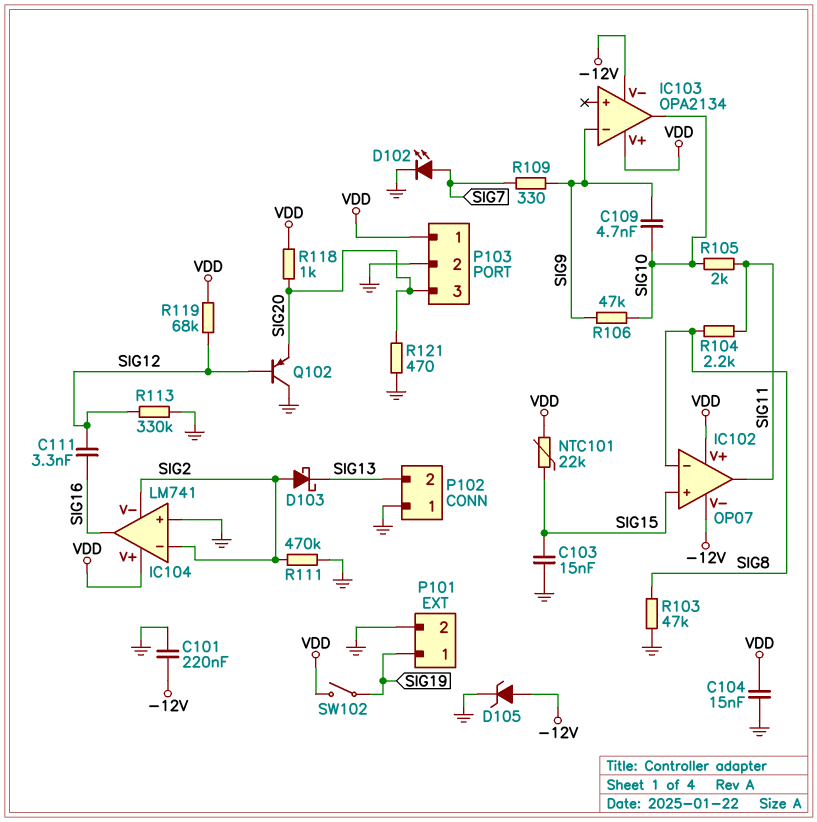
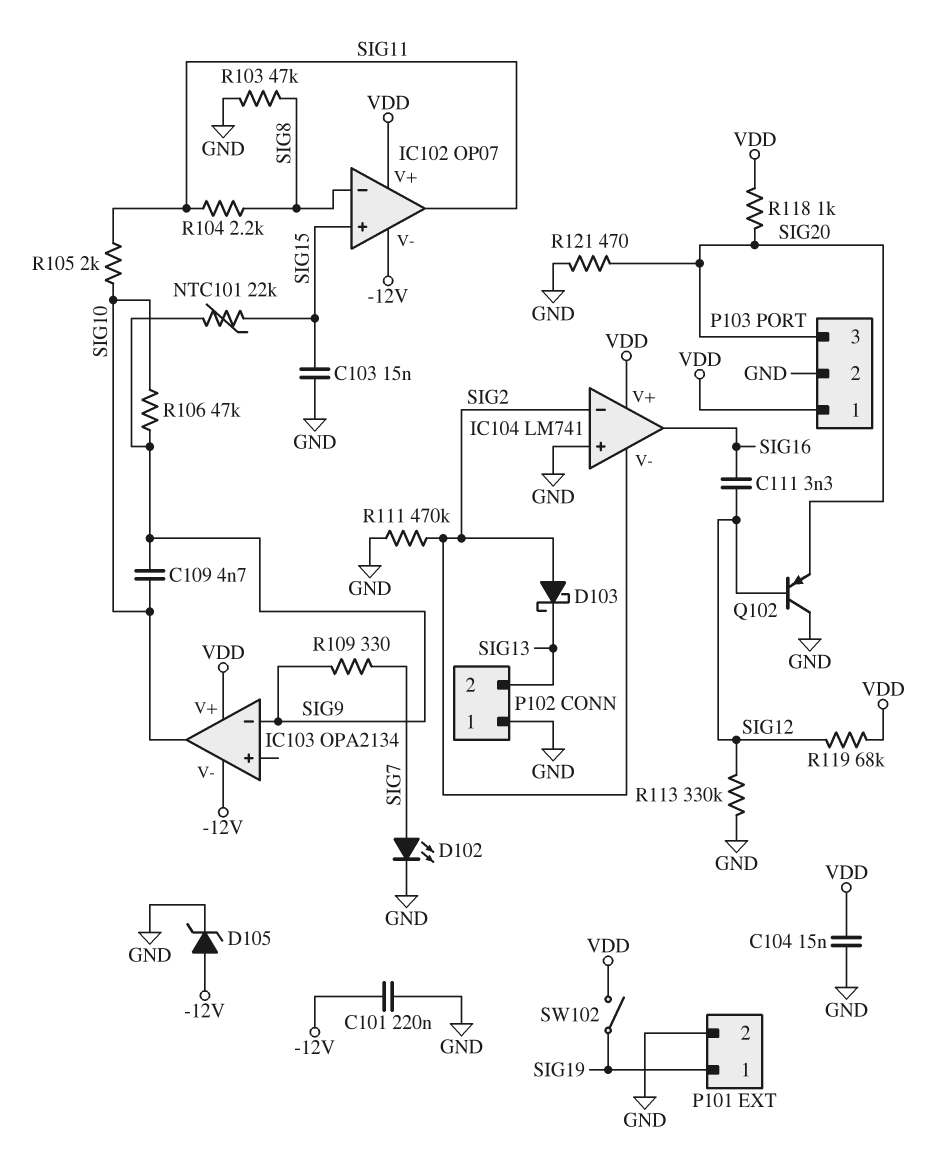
NTC101: 22k (SIG15, VDD) -> 22k (SIG9, SIG15)

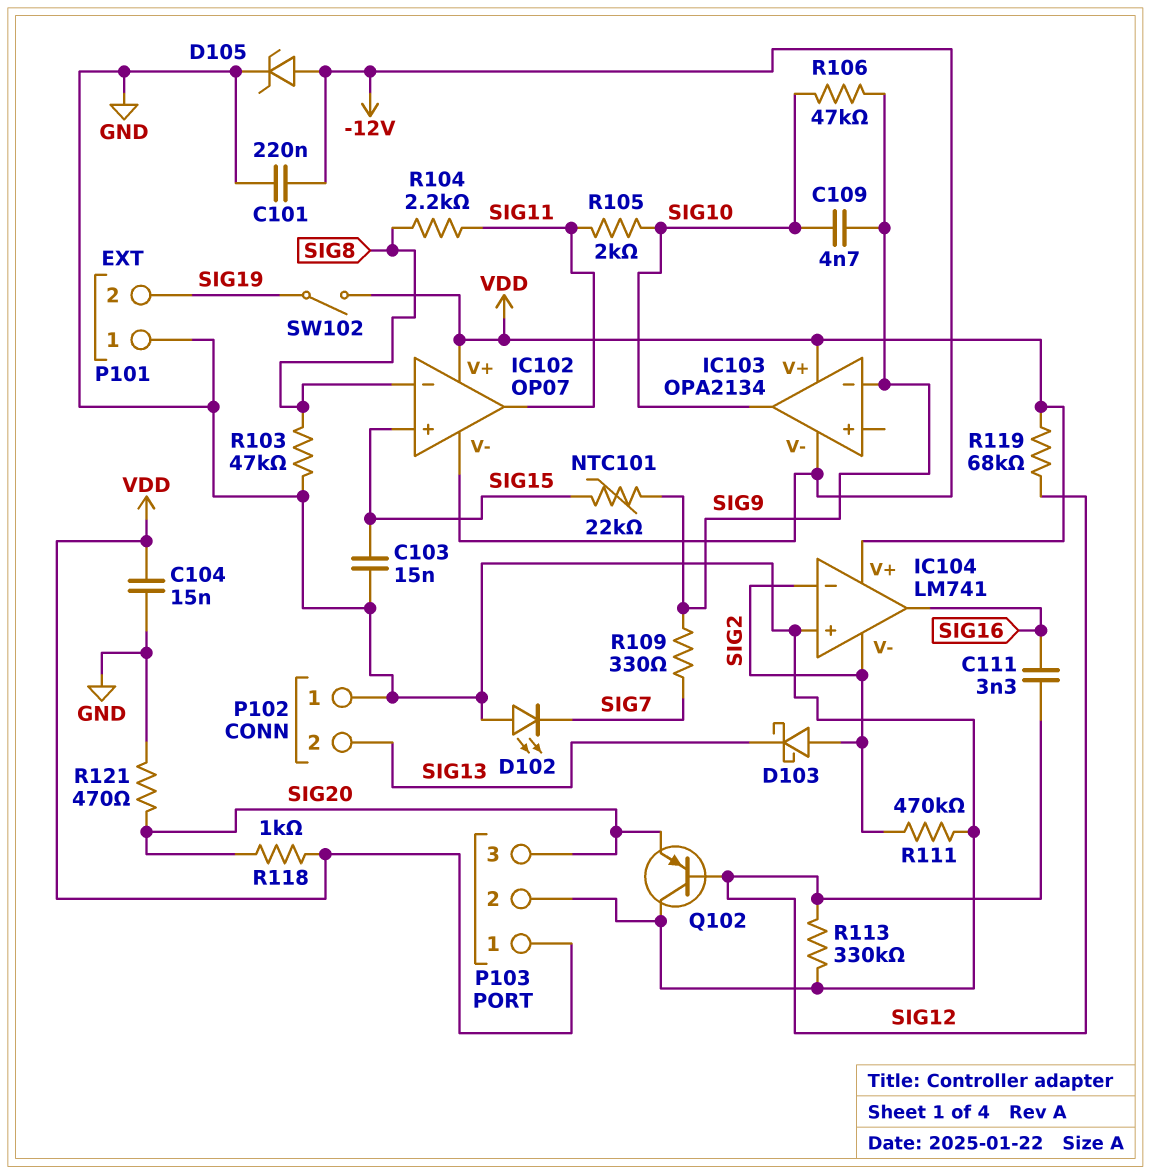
D102: LED (A SIG7, K GND) -> LED (A GND, K SIG7)
P101 pin 1: SIG19 -> GND
P101 pin 2: GND -> SIG19

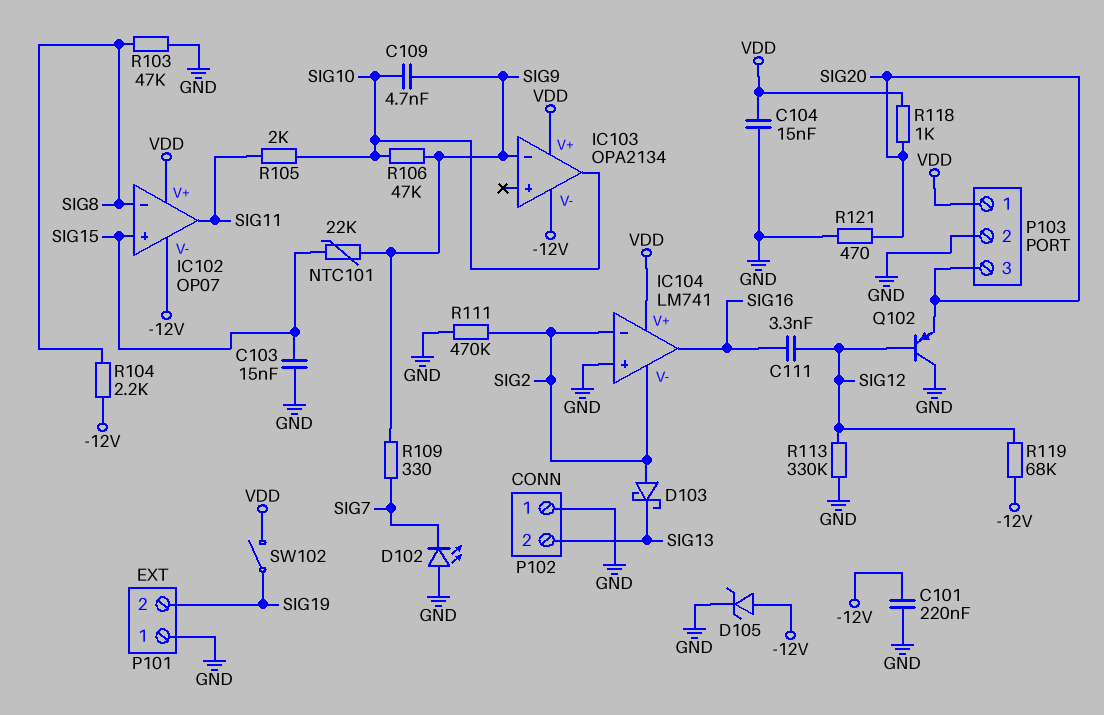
R104: 2.2k (SIG8, SIG11) -> 2.2k (-12V, SIG8)
R119: 68k (SIG12, VDD) -> 68k (-12V, SIG12)

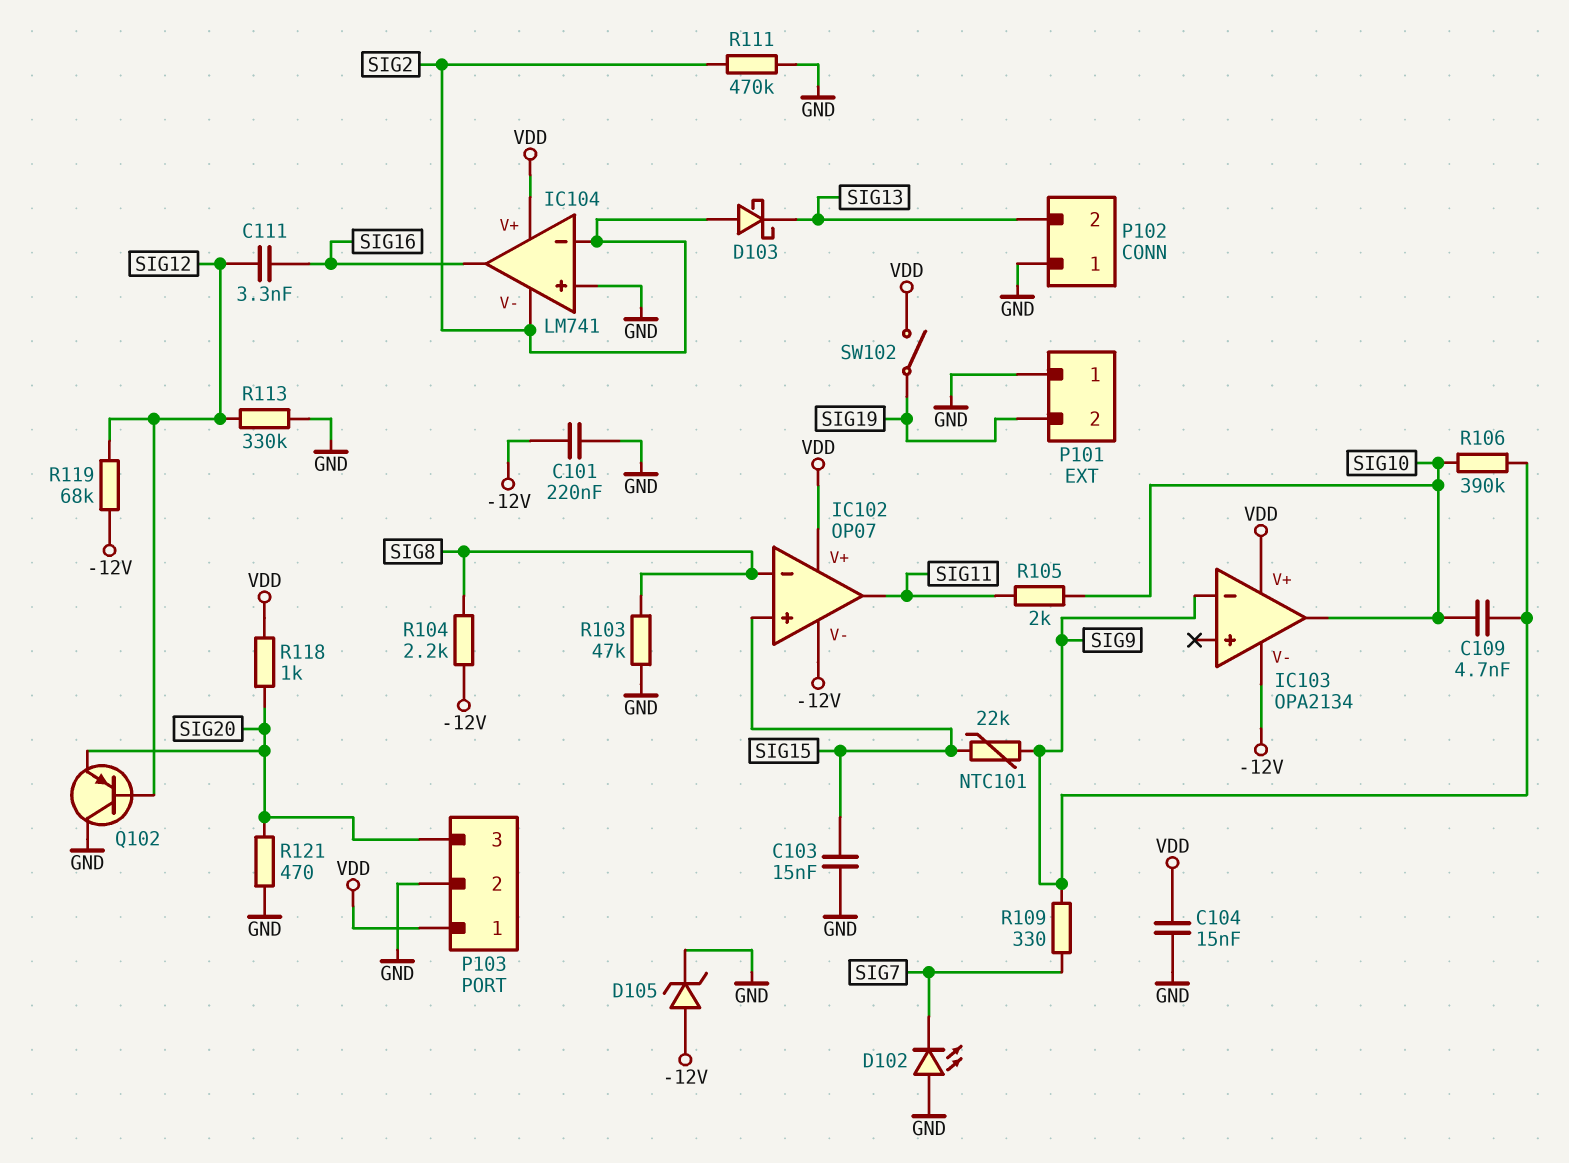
R106: 47k (SIG9, SIG10) -> 390k (SIG9, SIG10)

